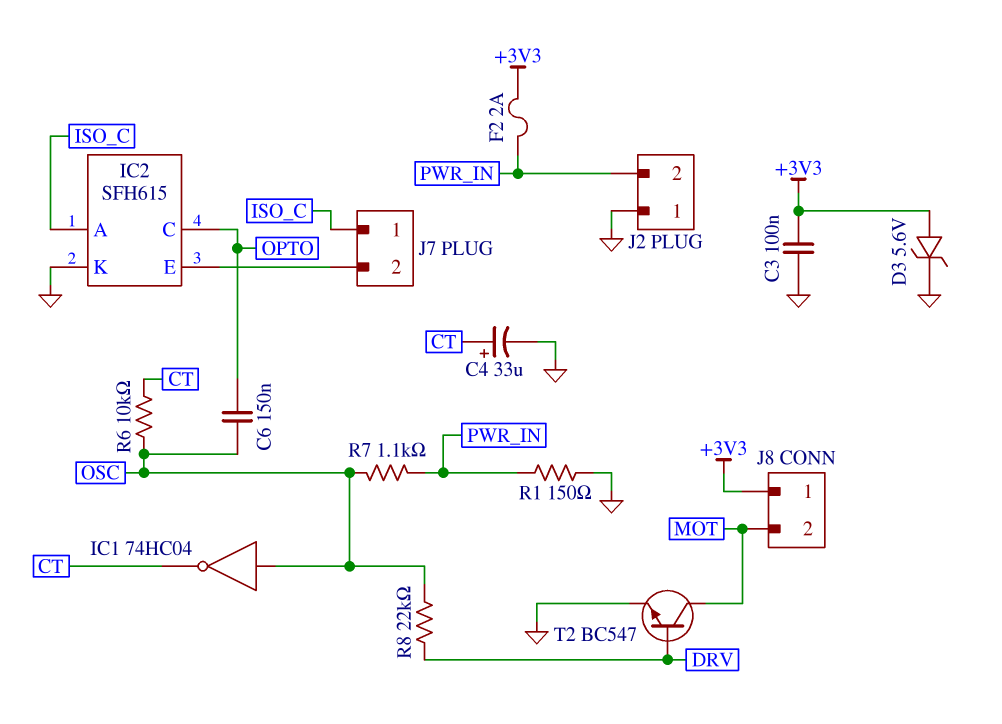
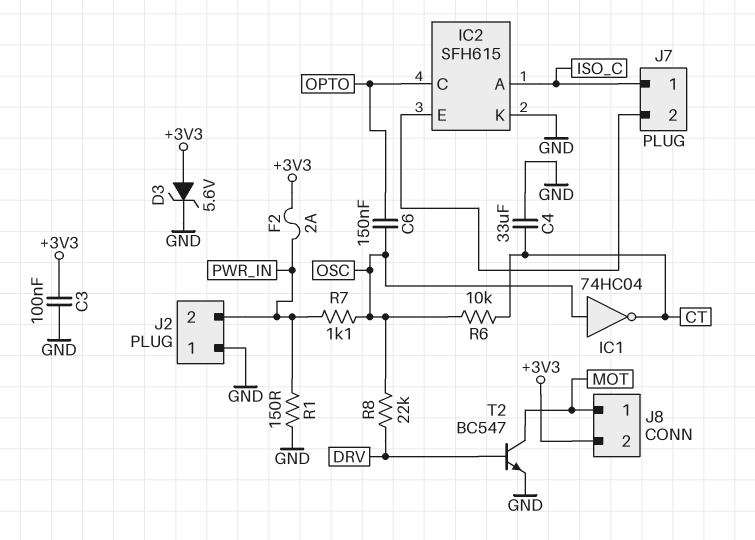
C4: 33uF (plus CT, minus GND) -> 33uF (CT, GND)
J8 pin 1: +3V3 -> MOT
J8 pin 2: MOT -> +3V3

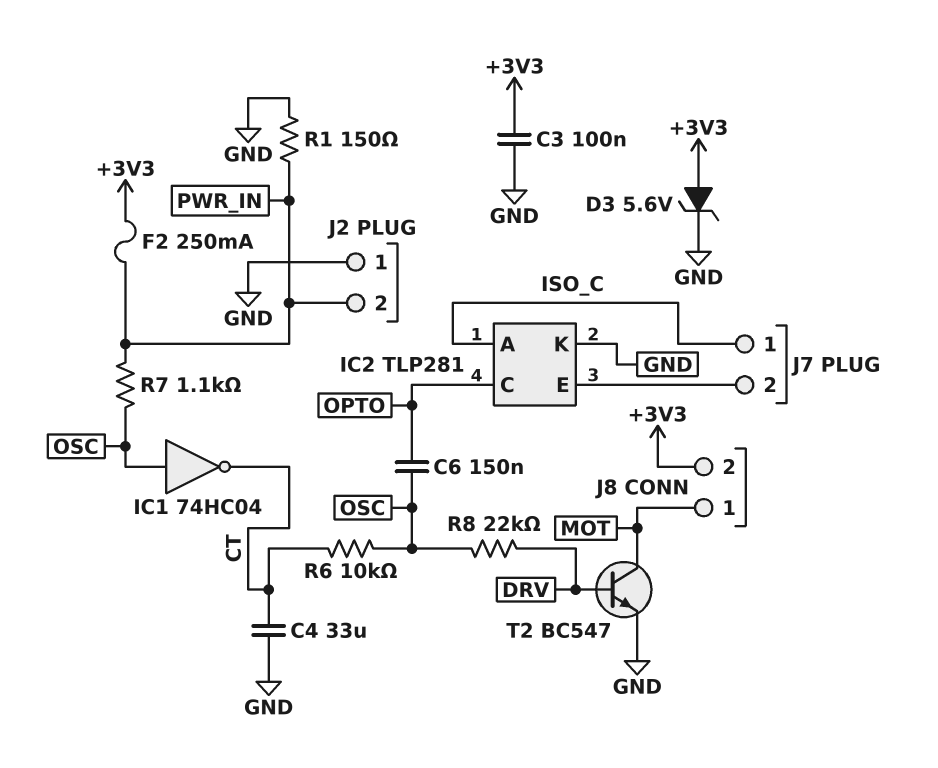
F2: 2A (+3V3, PWR_IN) -> 250mA (+3V3, PWR_IN)
IC2: SFH615 -> TLP281

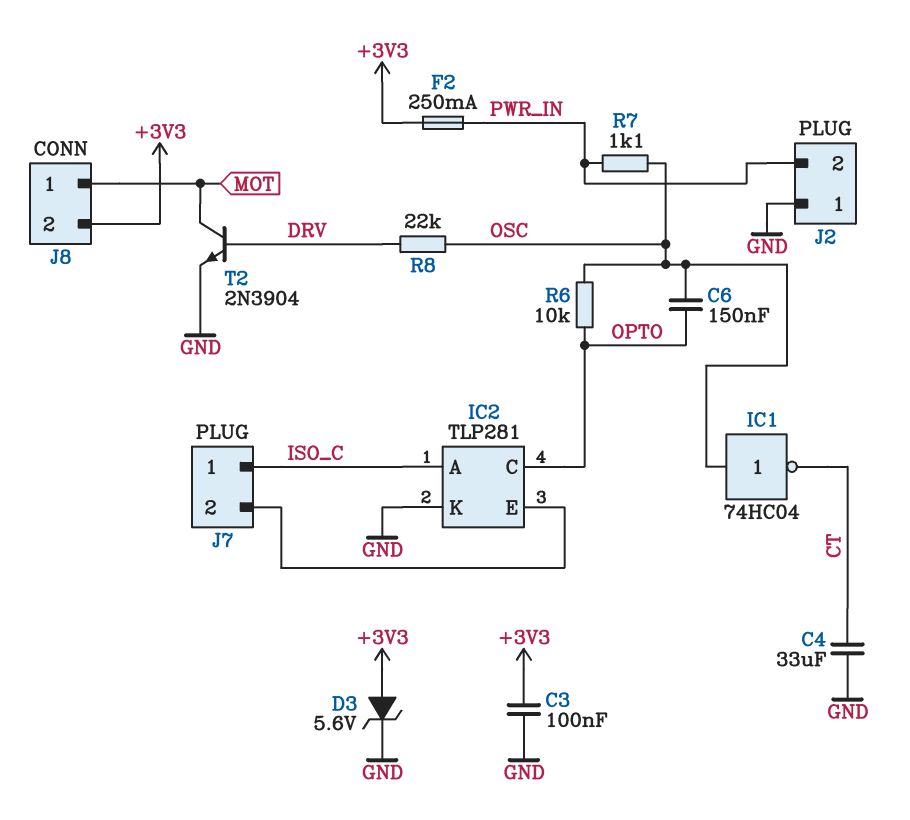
R1: 150 (GND, PWR_IN) -> none
R6: 10k (CT, OSC) -> 10k (OPTO, OSC)
T2: NPN BC547 (B DRV, C MOT, E GND) -> NPN 2N3904 (B DRV, C MOT, E GND)

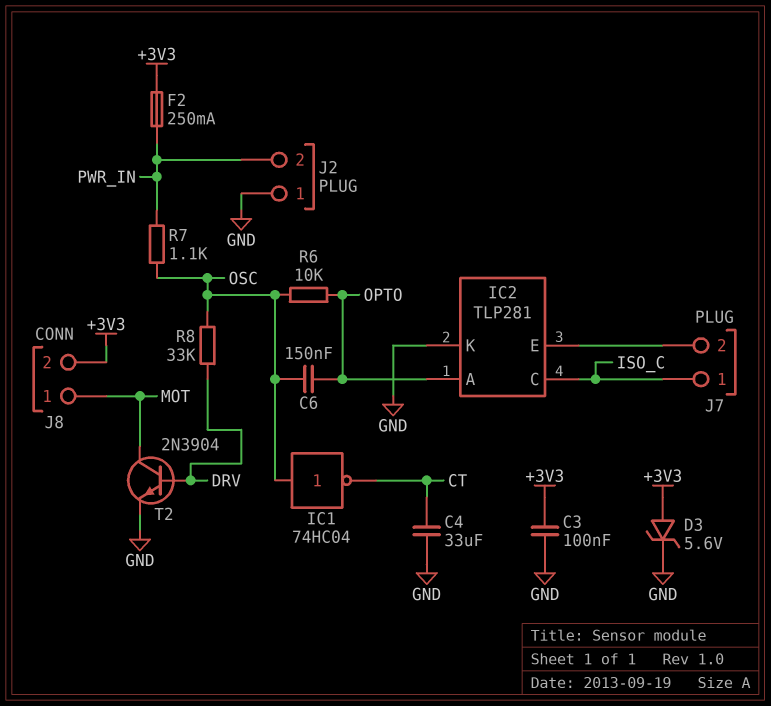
IC2 pin A: ISO_C -> OPTO
IC2 pin C: OPTO -> ISO_C
R8: 22k (DRV, OSC) -> 33k (DRV, OSC)

